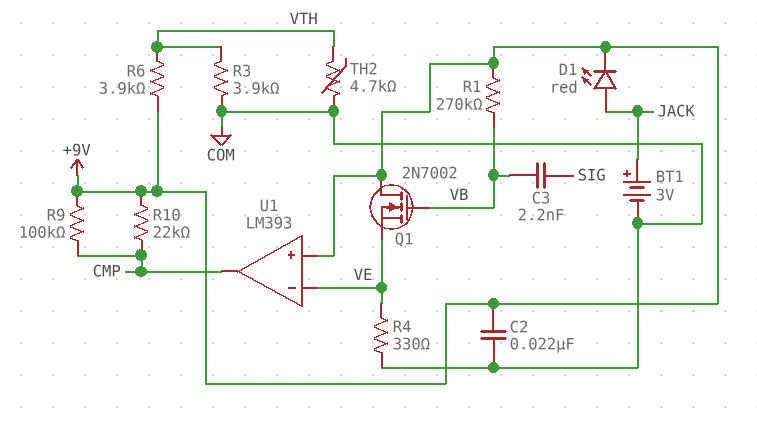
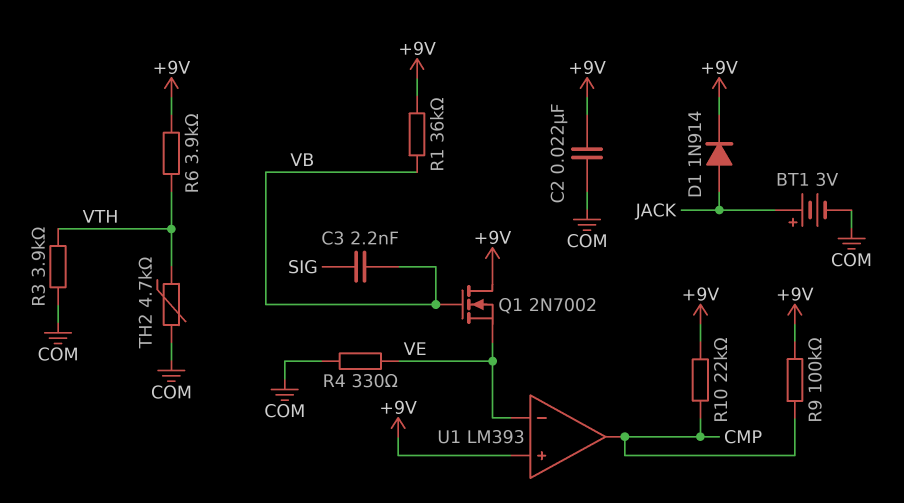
D1: LED red (A JACK, K +9V) -> diode 1N914 (A JACK, K +9V)
R1: 270k (+9V, VB) -> 36k (+9V, VB)

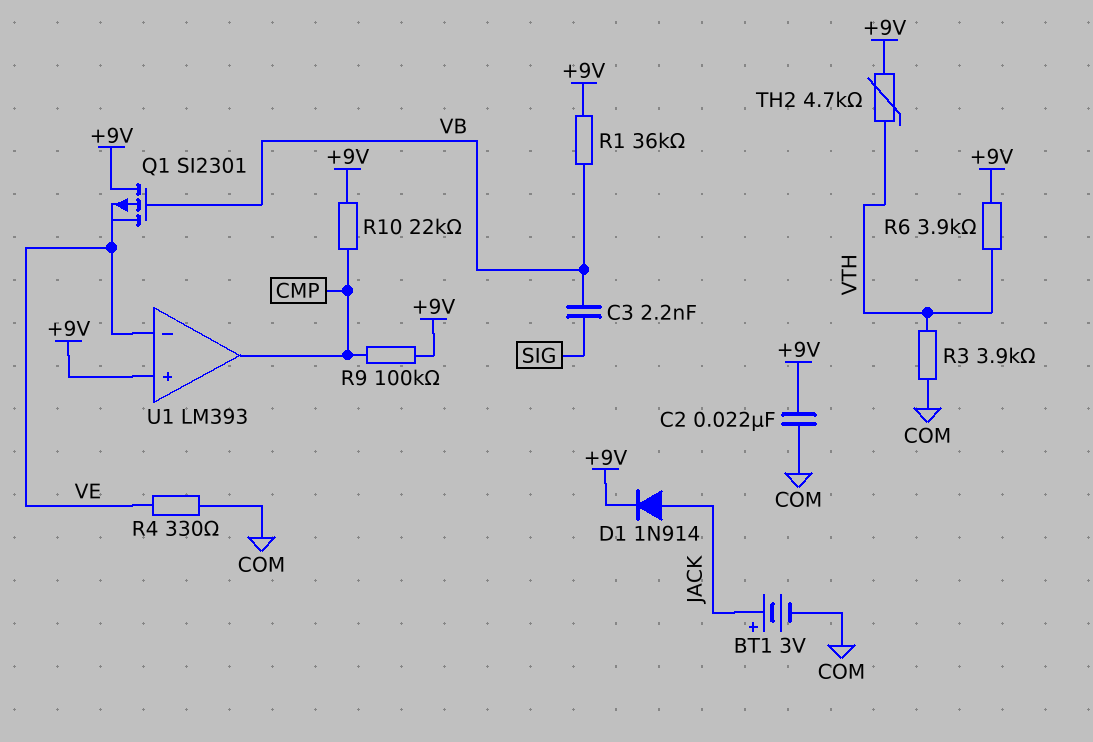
Q1: NMOS 2N7002 (G VB, D +9V, S VE) -> PMOS SI2301 (G VB, D +9V, S VE)
TH2: 4.7k (COM, VTH) -> 4.7k (+9V, VTH)

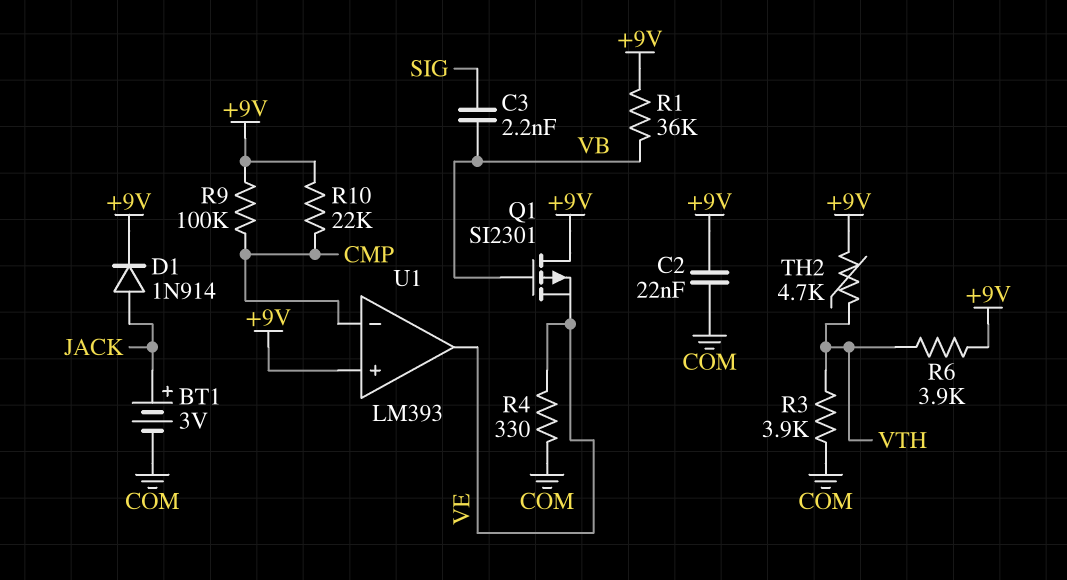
U1 pin in-: VE -> CMP
U1 pin out: CMP -> VE

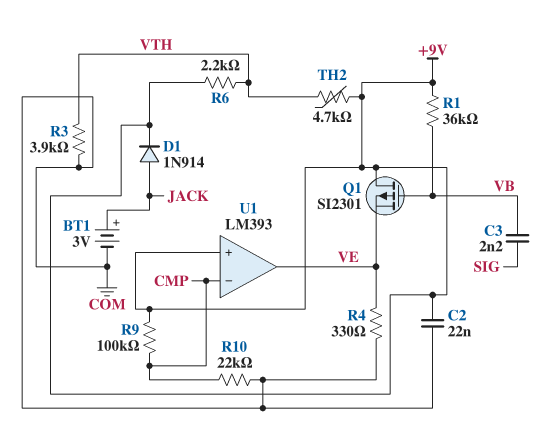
R6: 3.9k (+9V, VTH) -> 2.2k (+9V, VTH)
R10: 22k (+9V, CMP) -> 22k (CMP, COM)

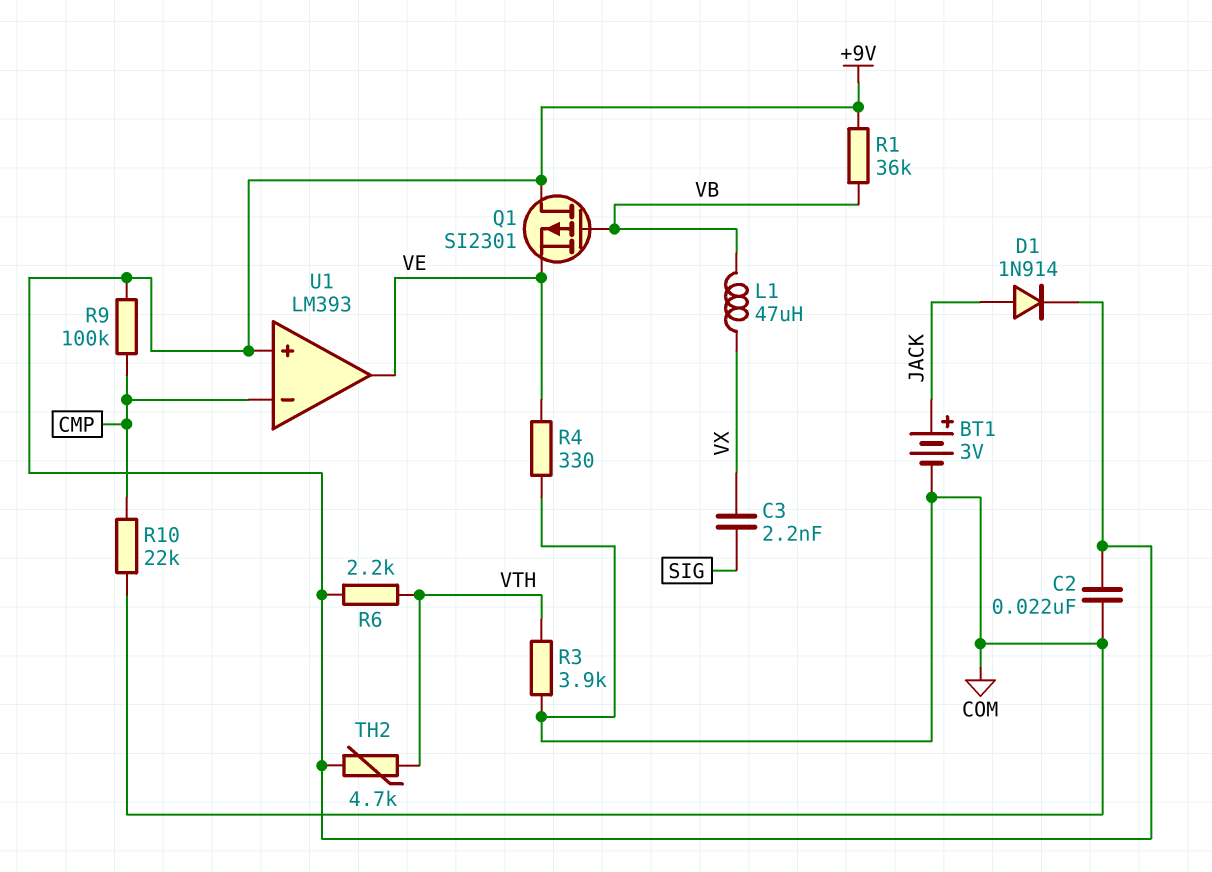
C3: 2.2nF (SIG, VB) -> 2.2nF (SIG, VX)
L1: none -> 47uH (VB, VX)

